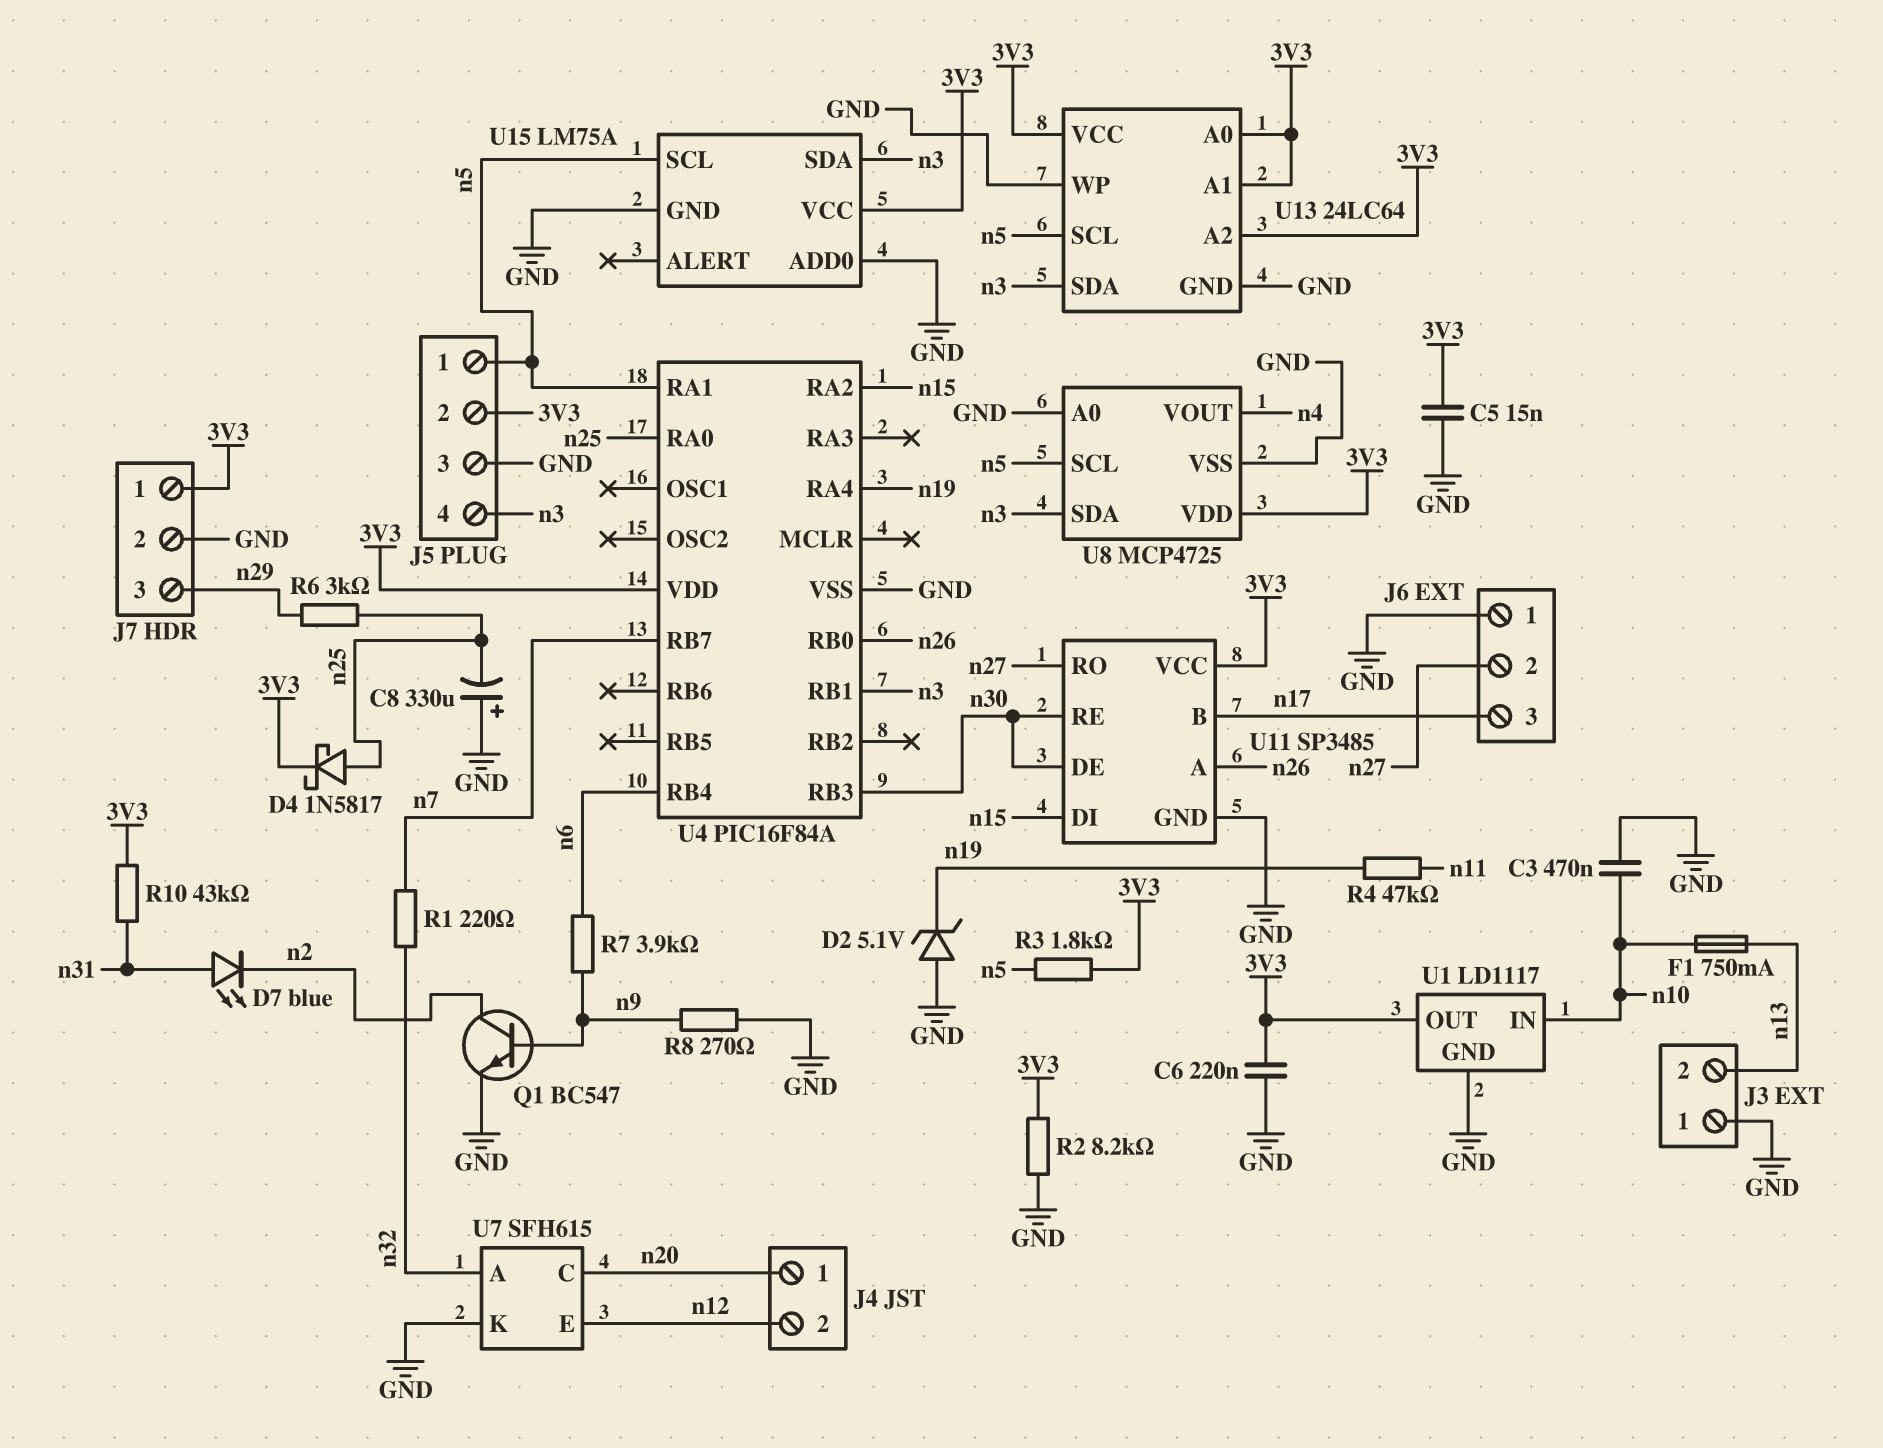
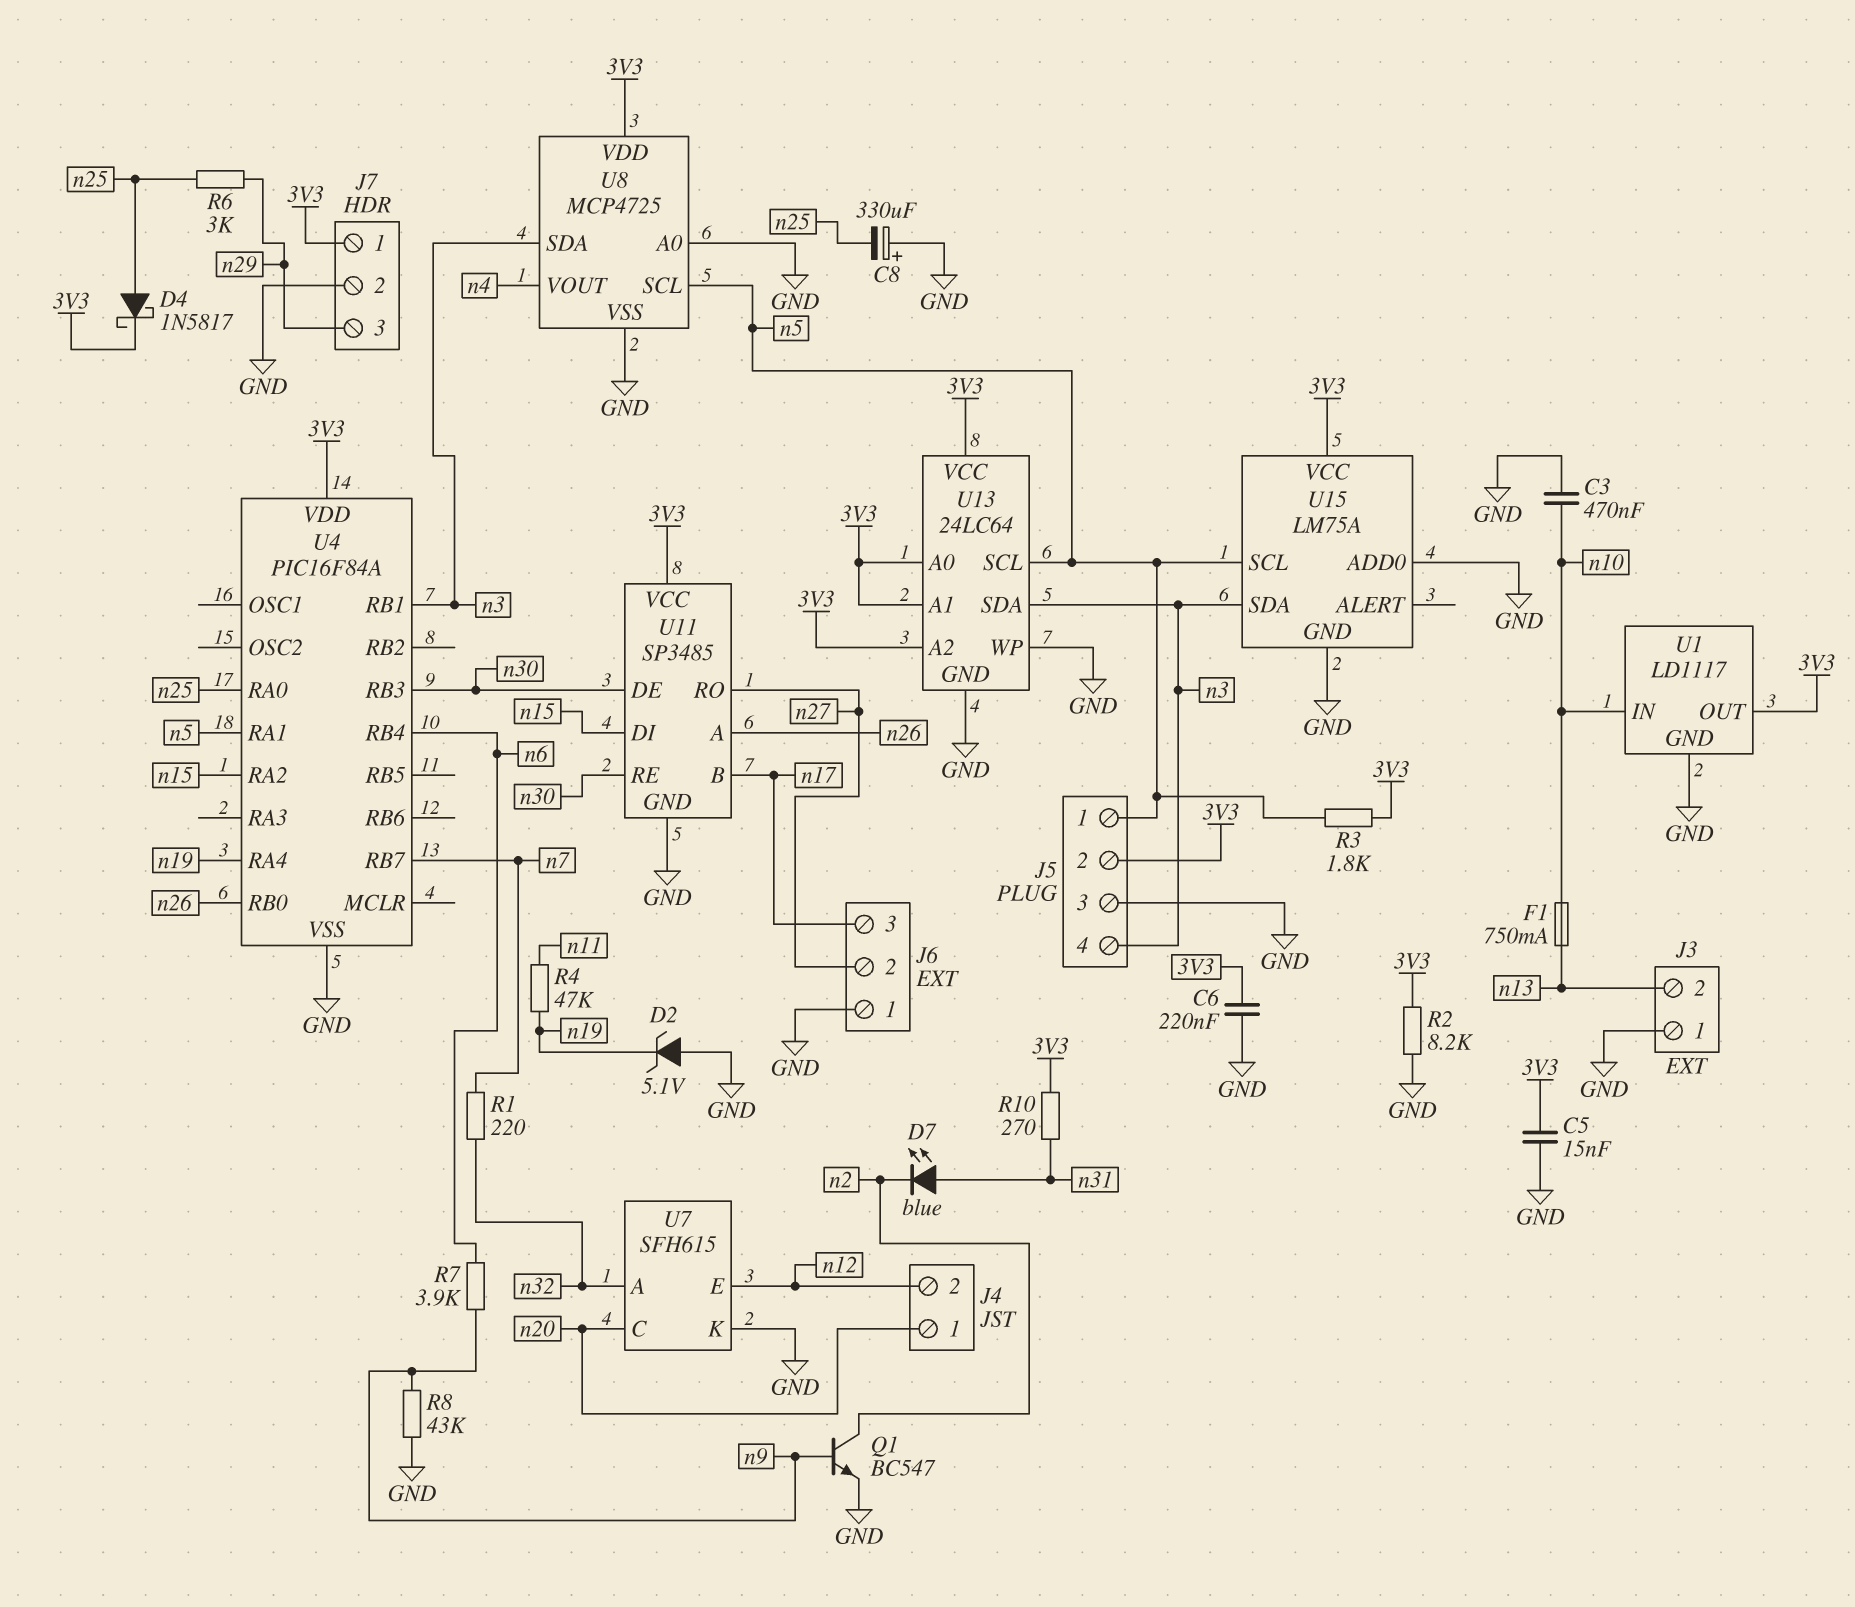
R8: 270 (GND, n9) -> 43k (GND, n9)
R10: 43k (3V3, n31) -> 270 (3V3, n31)

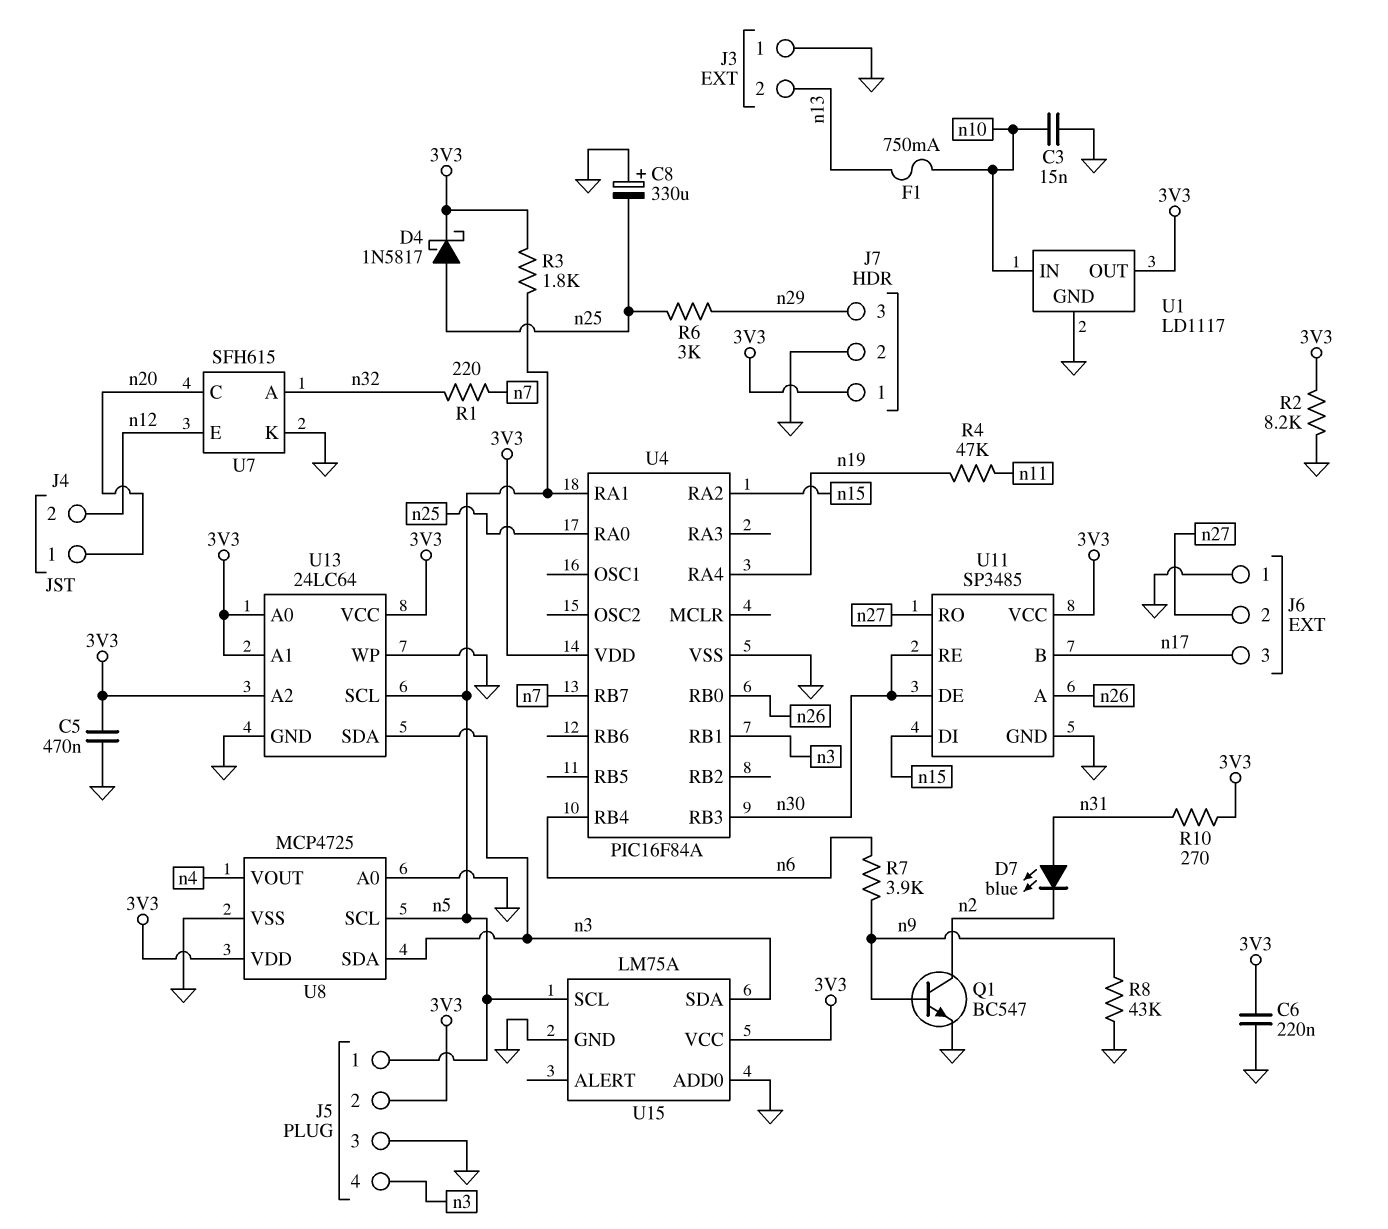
C3: 470nF (GND, n10) -> 15nF (GND, n10)
C5: 15nF (3V3, GND) -> 470nF (3V3, GND)
D2: zener 5.1V (A GND, K n19) -> none

